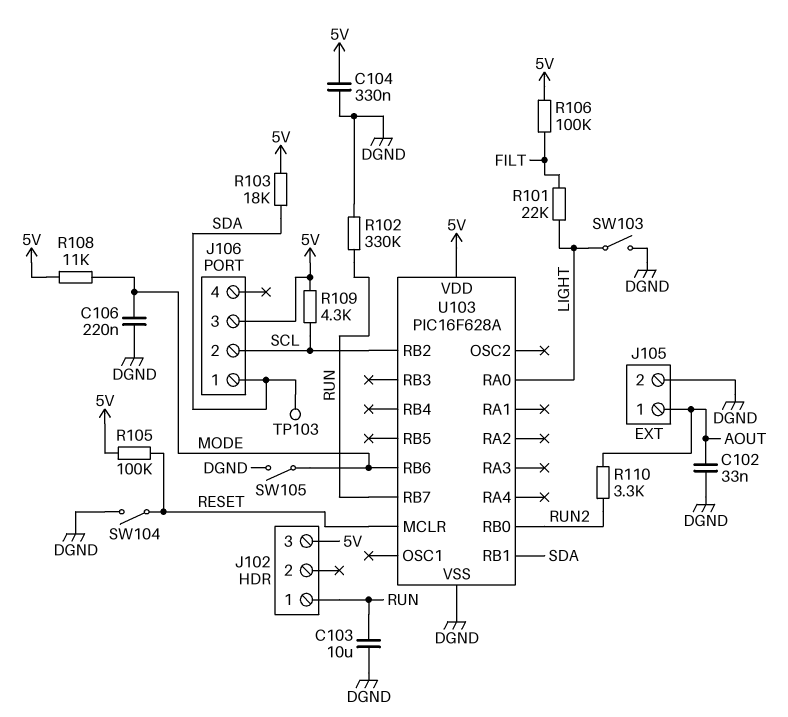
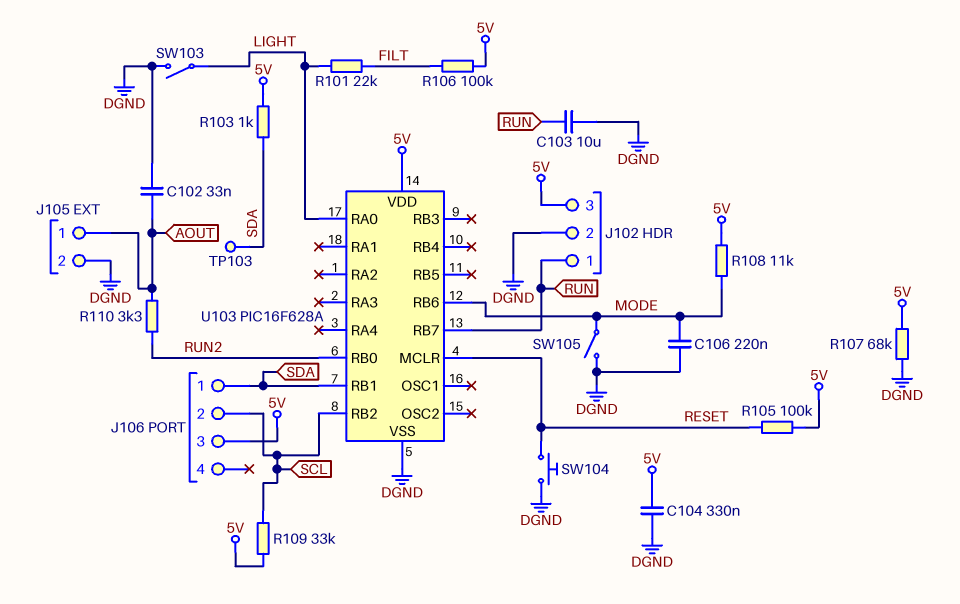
J102 pin 2: none -> DGND
R102: 330k (DGND, RUN) -> none
R103: 18k (5V, SDA) -> 1k (5V, SDA)
R107: none -> 68k (5V, DGND)
R109: 4.3k (5V, SCL) -> 33k (5V, SCL)
SW104: switch (DGND, RESET) -> button (DGND, RESET)

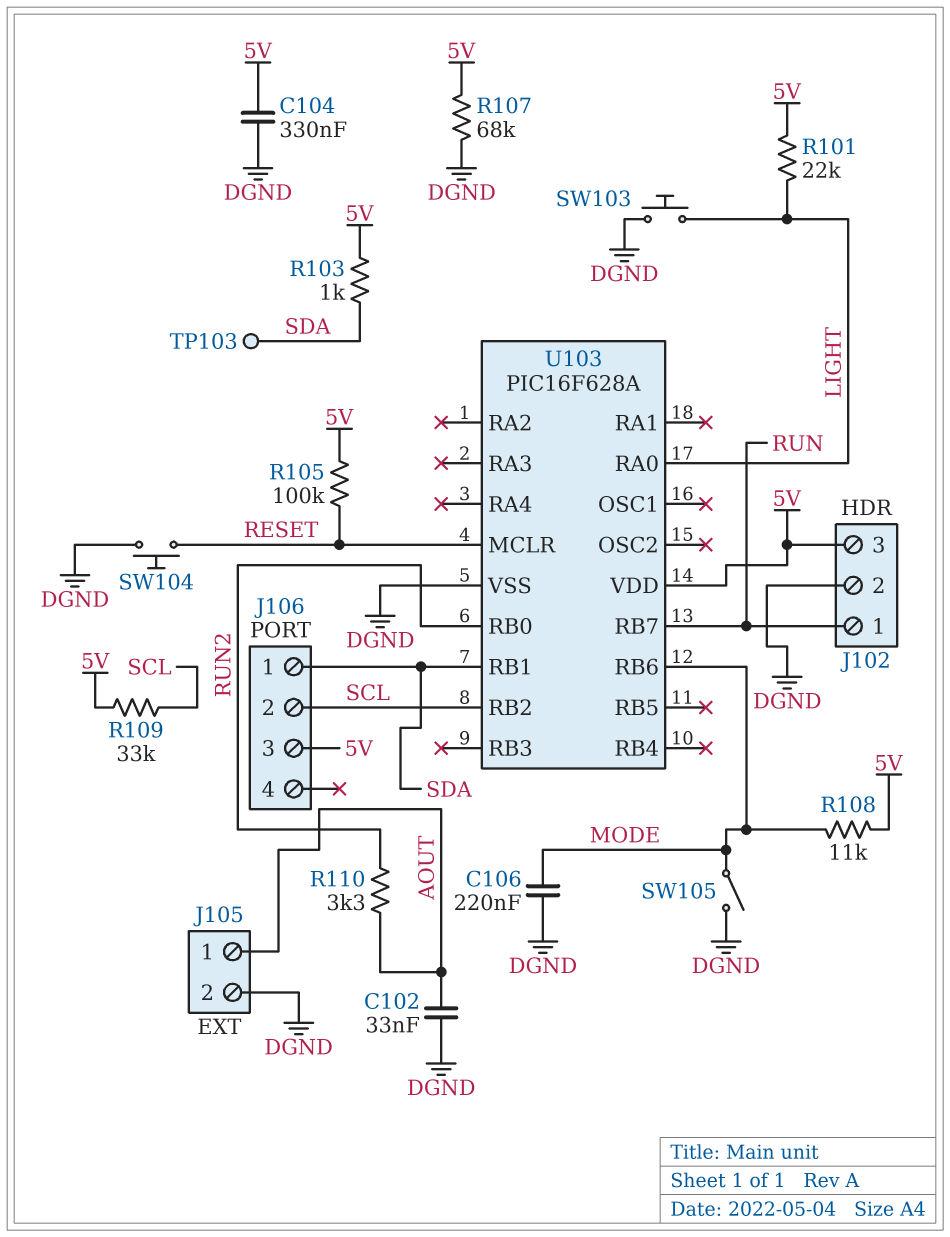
C103: 10uF (DGND, RUN) -> none
R101: 22k (FILT, LIGHT) -> 22k (5V, LIGHT)
R106: 100k (5V, FILT) -> none
SW103: switch (DGND, LIGHT) -> button (DGND, LIGHT)

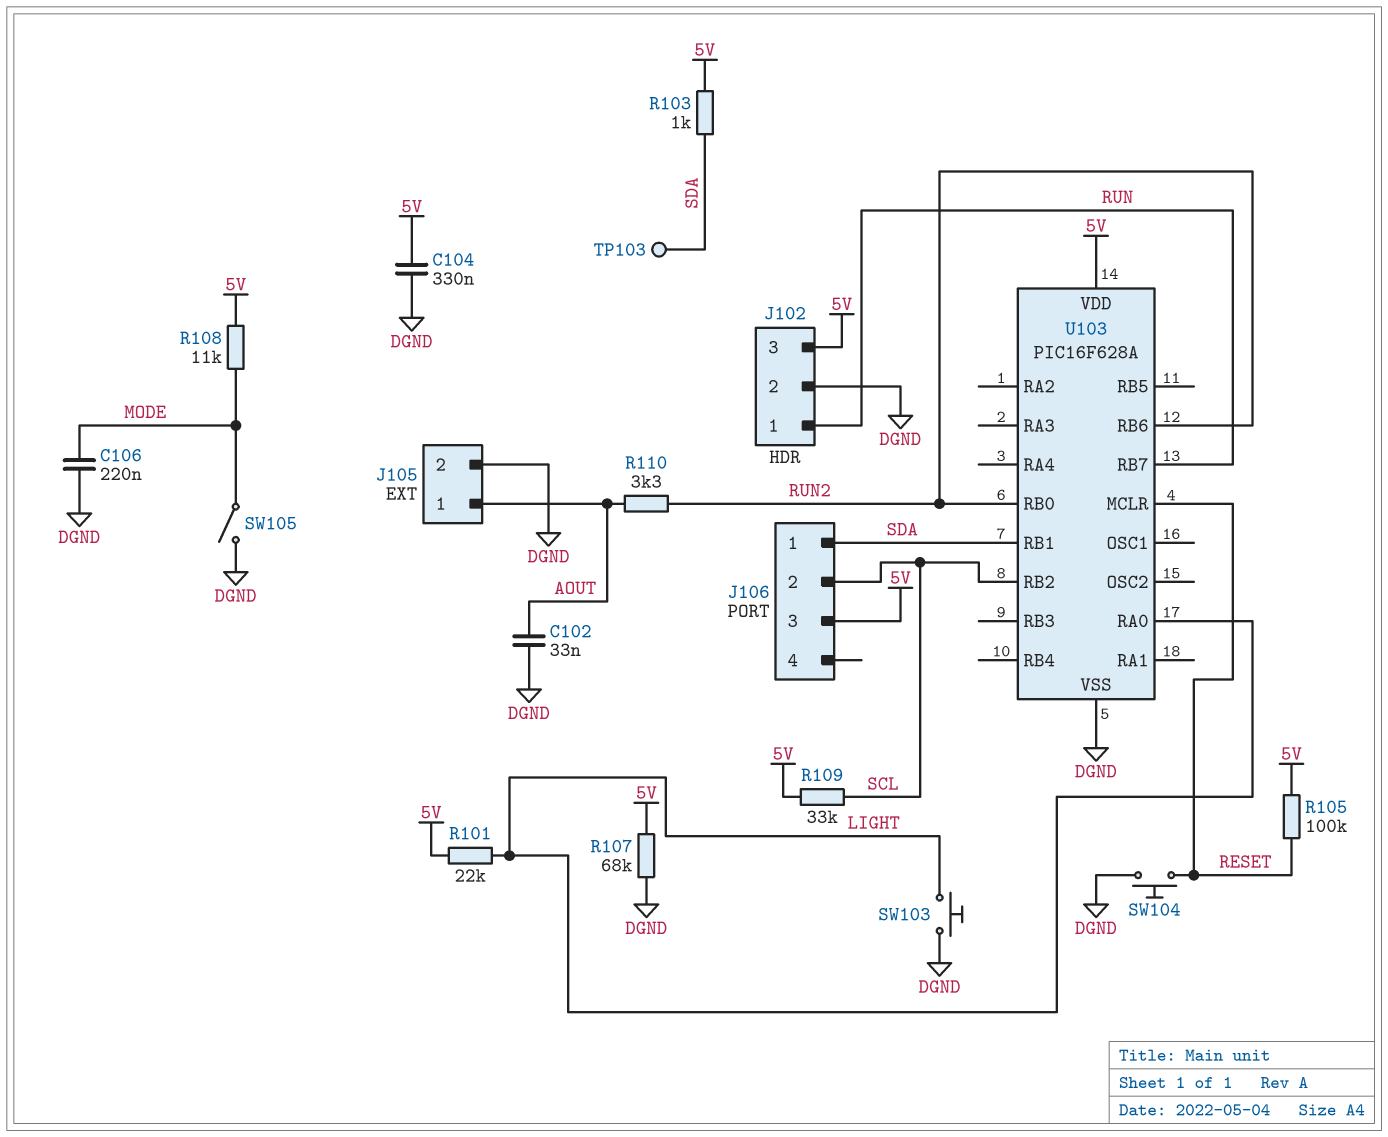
U103 pin RB6: MODE -> RUN2

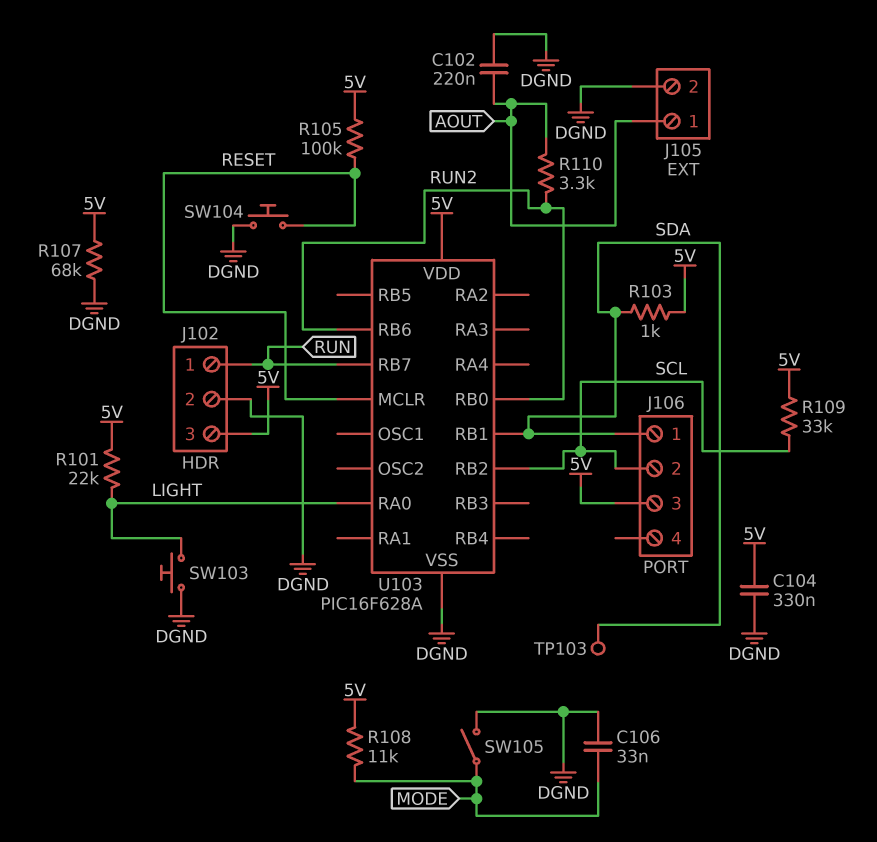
C102: 33nF (AOUT, DGND) -> 220nF (AOUT, DGND)
C106: 220nF (DGND, MODE) -> 33nF (DGND, MODE)

